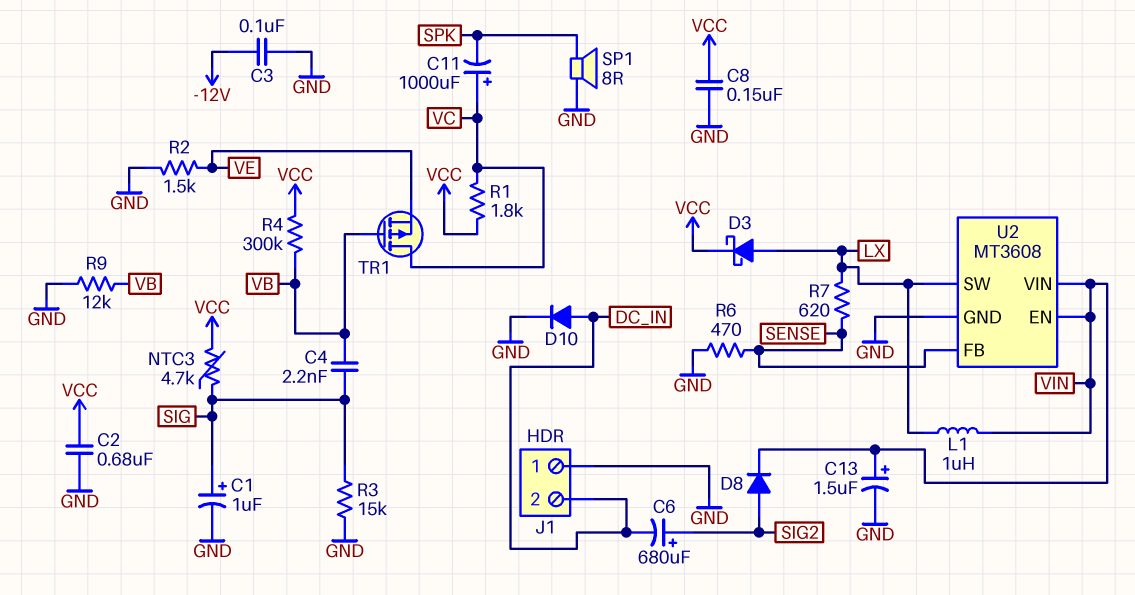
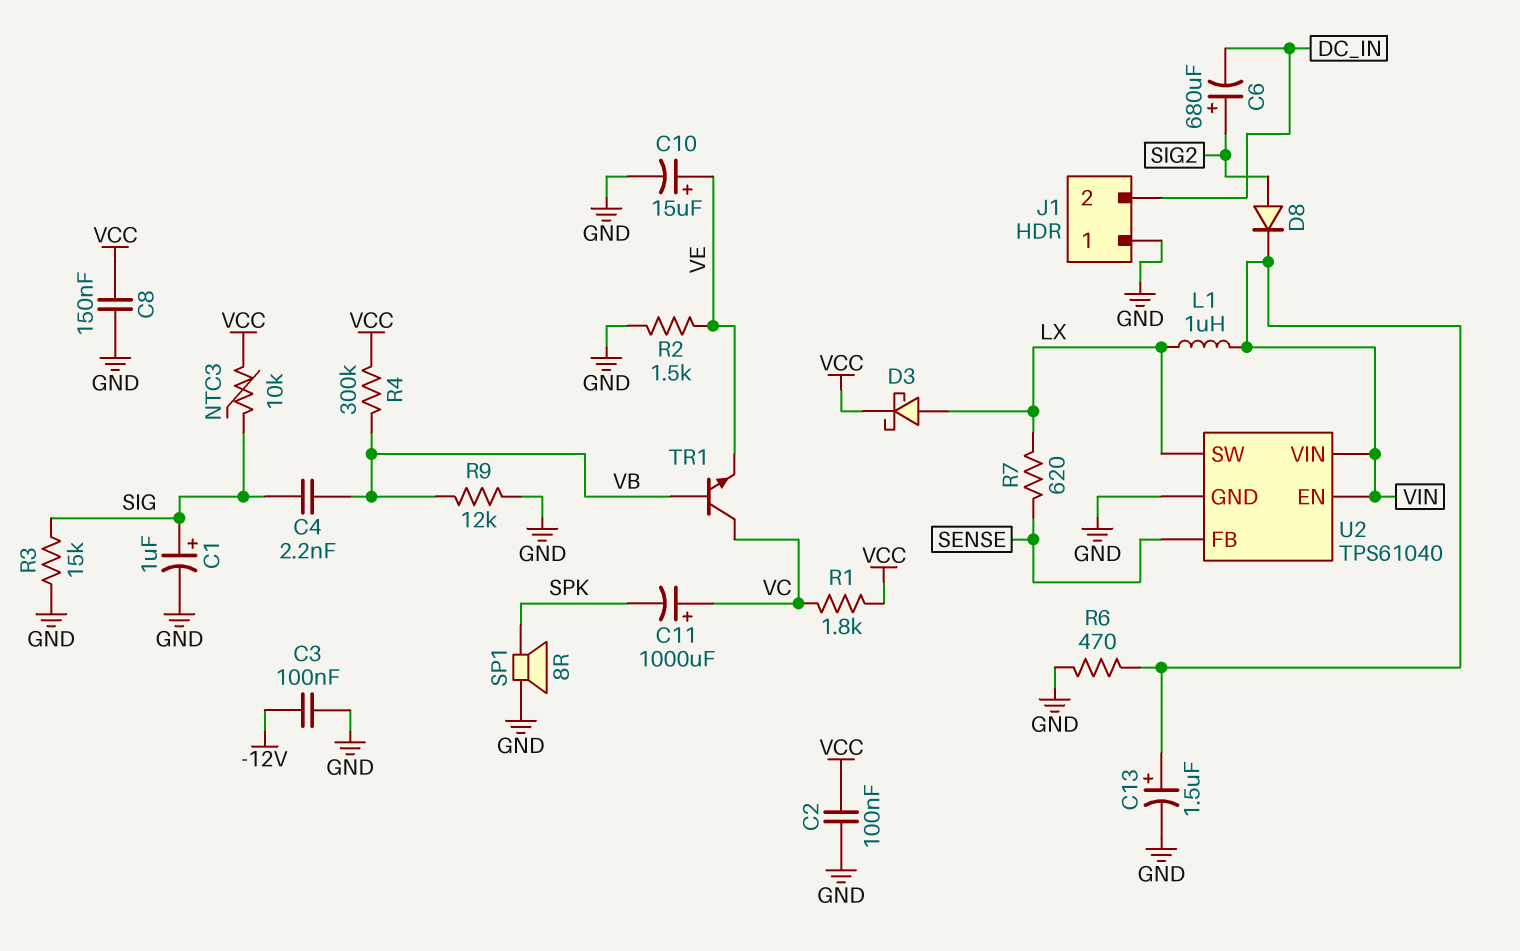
C2: 680nF (GND, VCC) -> 100nF (GND, VCC)
C10: none -> 15uF (plus VE, minus GND)
D10: diode (A DC_IN, K GND) -> none
NTC3: 4.7k (SIG, VCC) -> 10k (SIG, VCC)
R6: 470 (GND, SENSE) -> 470 (GND, VIN)
TR1: PMOS (G VB, D VC, S VE) -> NPN (B VB, C VC, E VE)
U2: MT3608 -> TPS61040

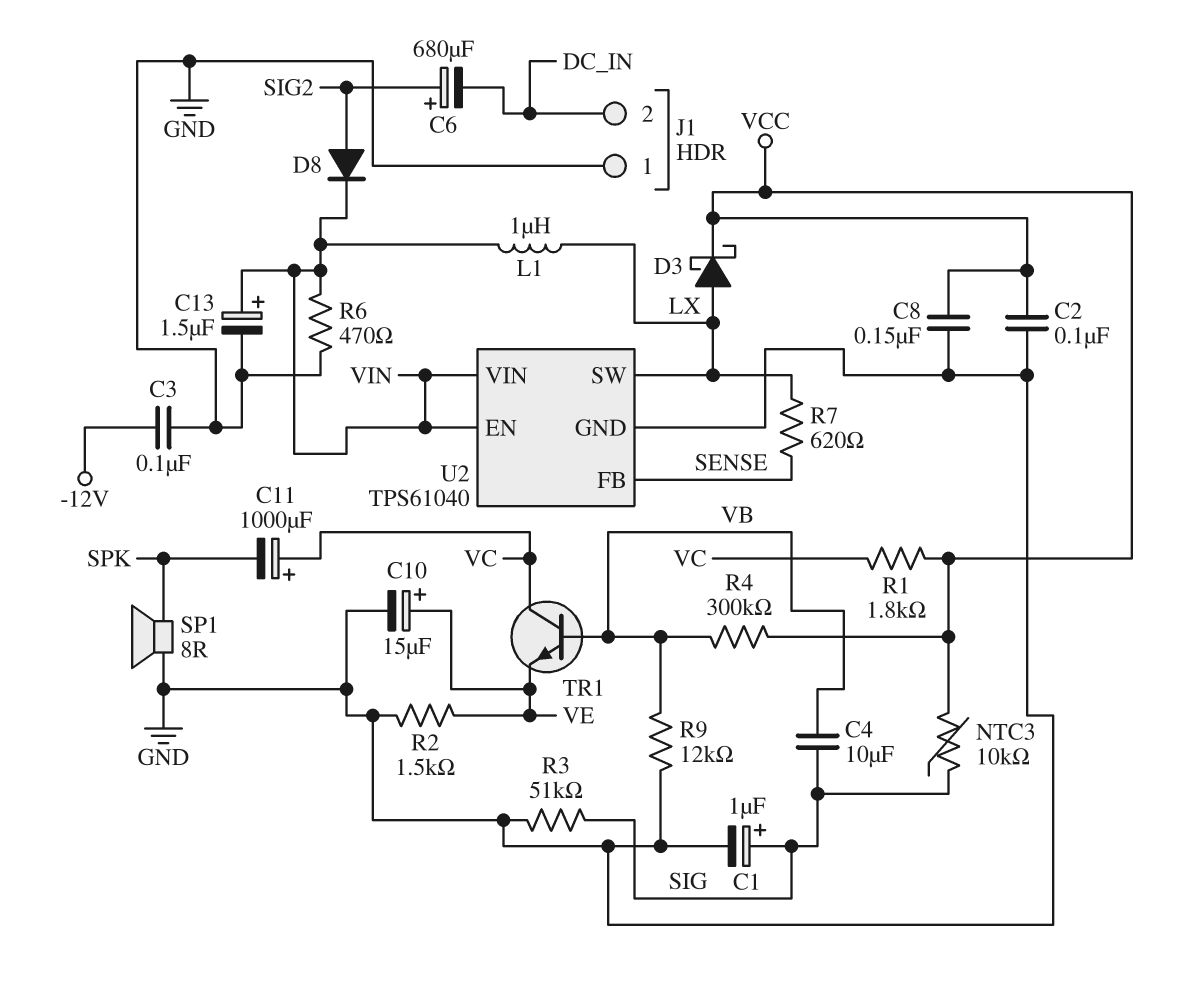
C4: 2.2nF (SIG, VB) -> 10uF (SIG, VB)
R3: 15k (GND, SIG) -> 51k (GND, SIG)

